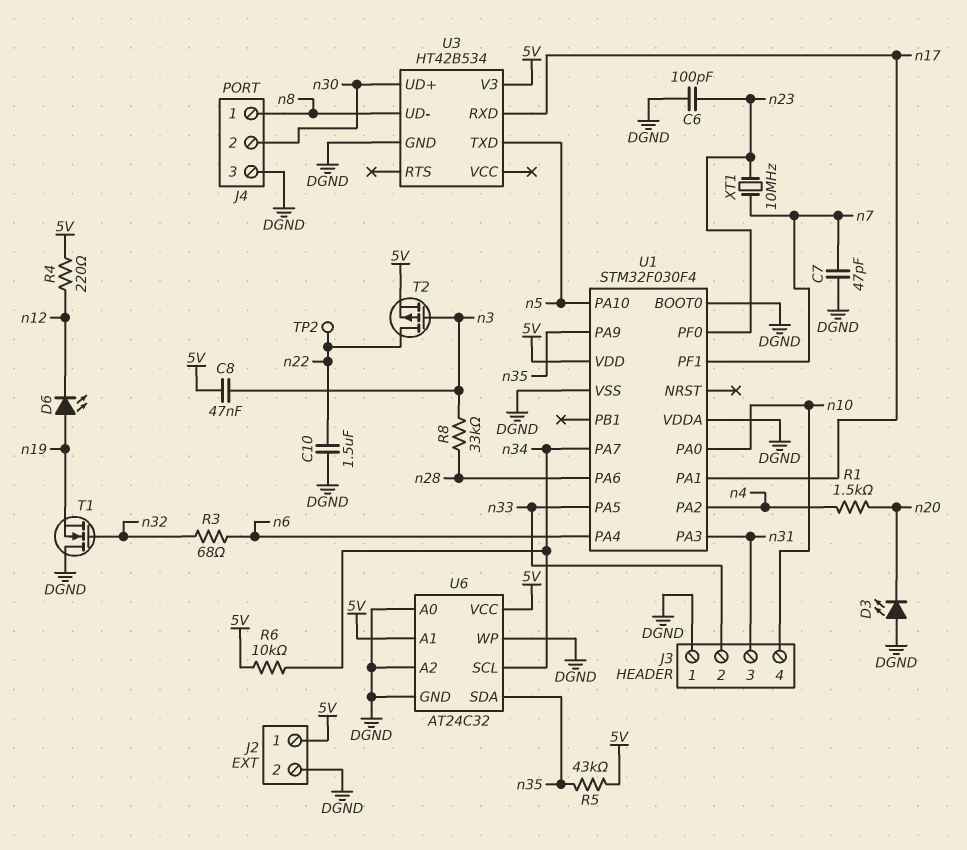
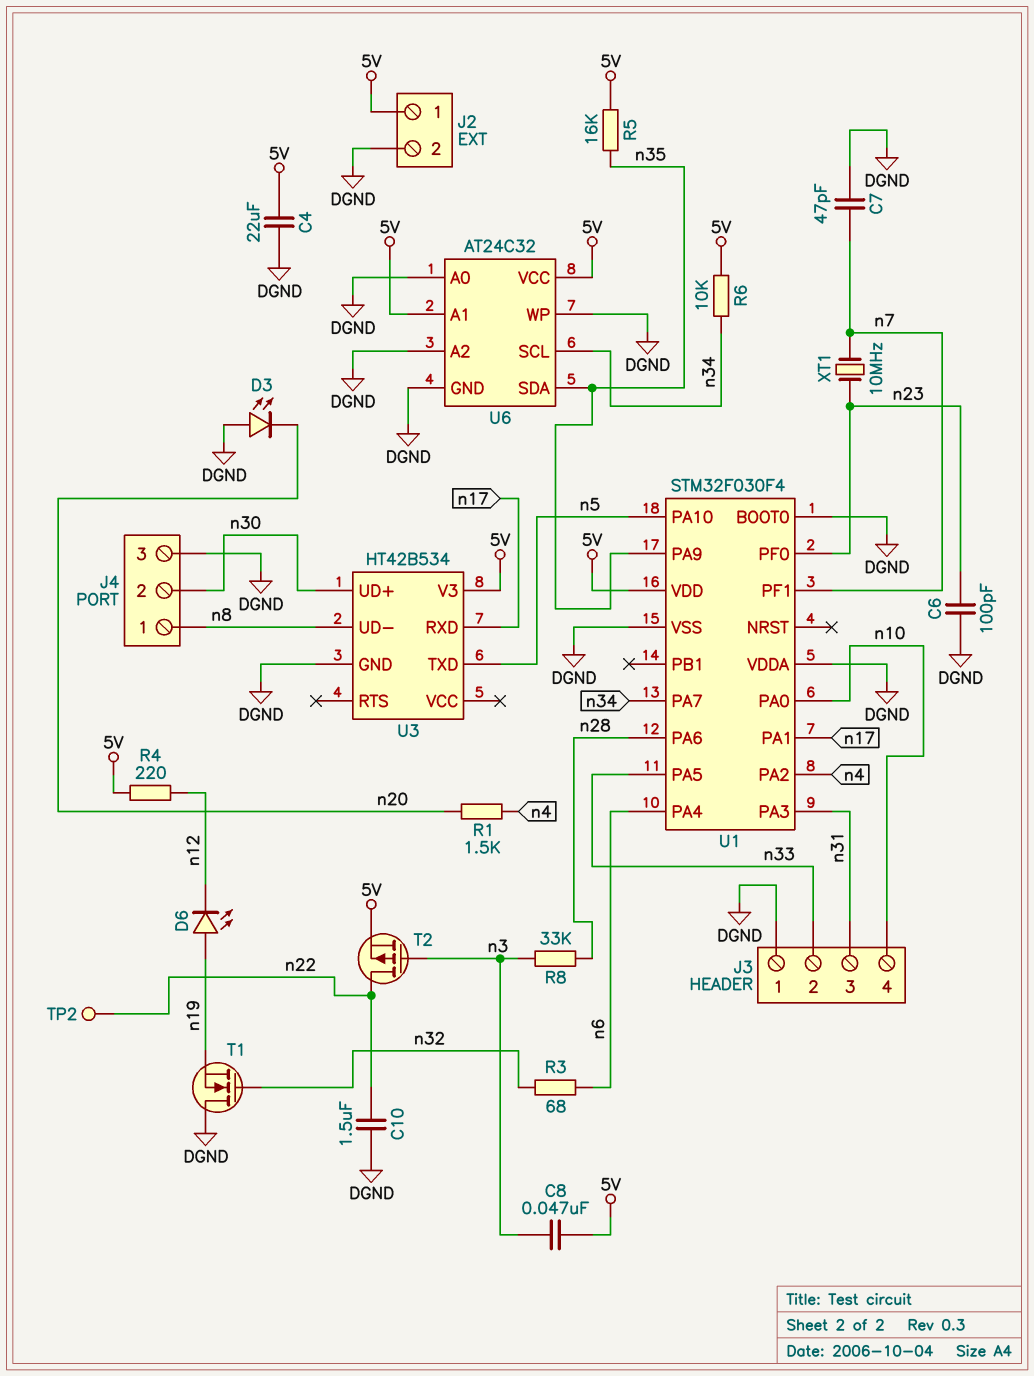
C4: none -> 22uF (5V, DGND)
R5: 43k (5V, n35) -> 16k (5V, n35)

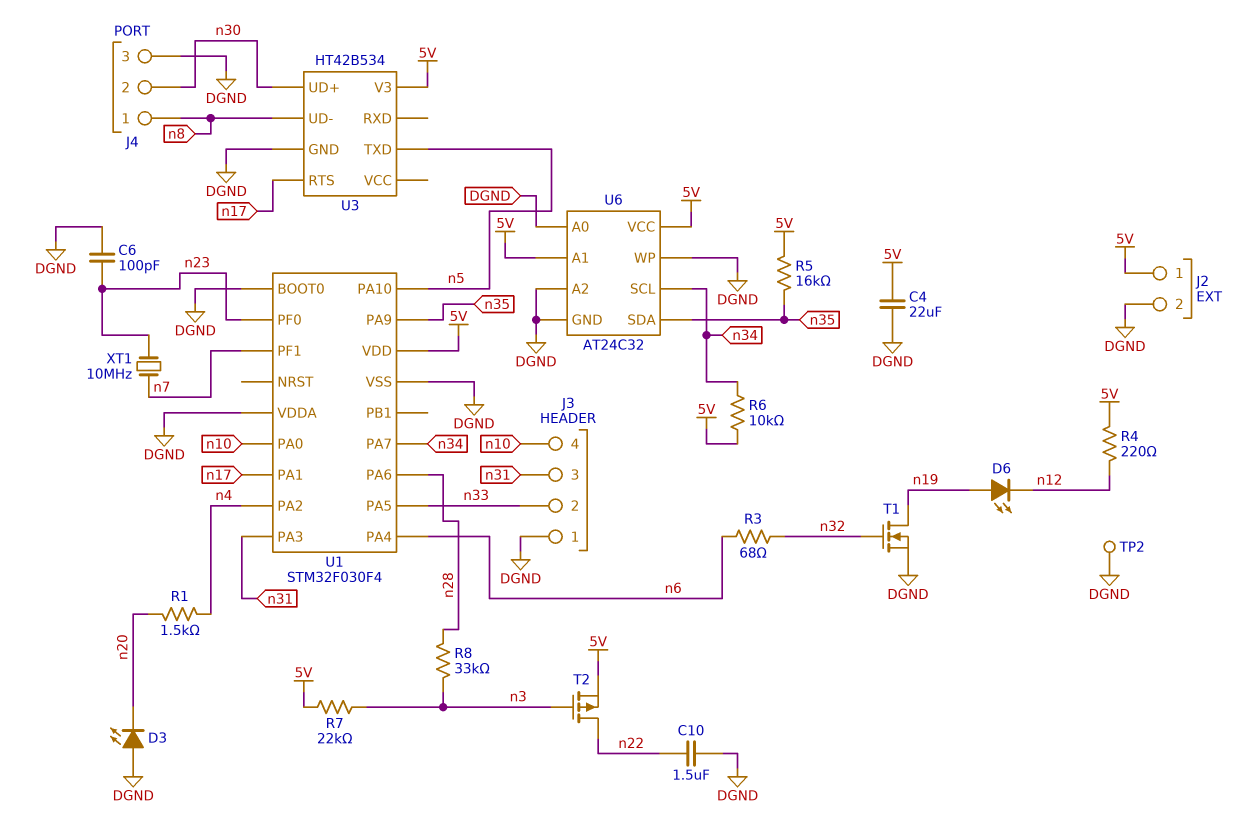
C7: 47pF (DGND, n7) -> none
C8: 47nF (5V, n3) -> none
R7: none -> 22k (5V, n3)
T1: NMOS (G n32, D DGND, S n19) -> NMOS (G n32, D n19, S DGND)
TP2: test point (n22) -> test point (DGND)
U3 pin RTS: none -> n17
U3 pin RXD: n17 -> none

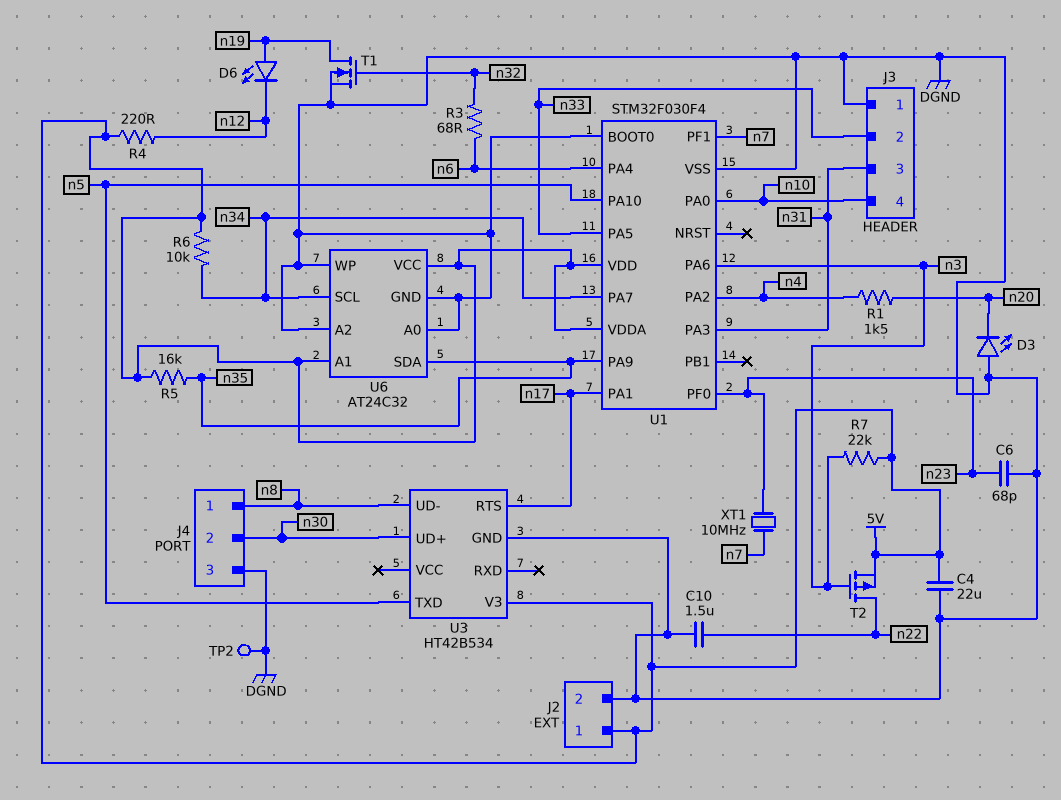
C6: 100pF (DGND, n23) -> 68pF (DGND, n23)
R8: 33k (n3, n28) -> none
U1 pin PA6: n28 -> n3
U1 pin VDDA: DGND -> 5V

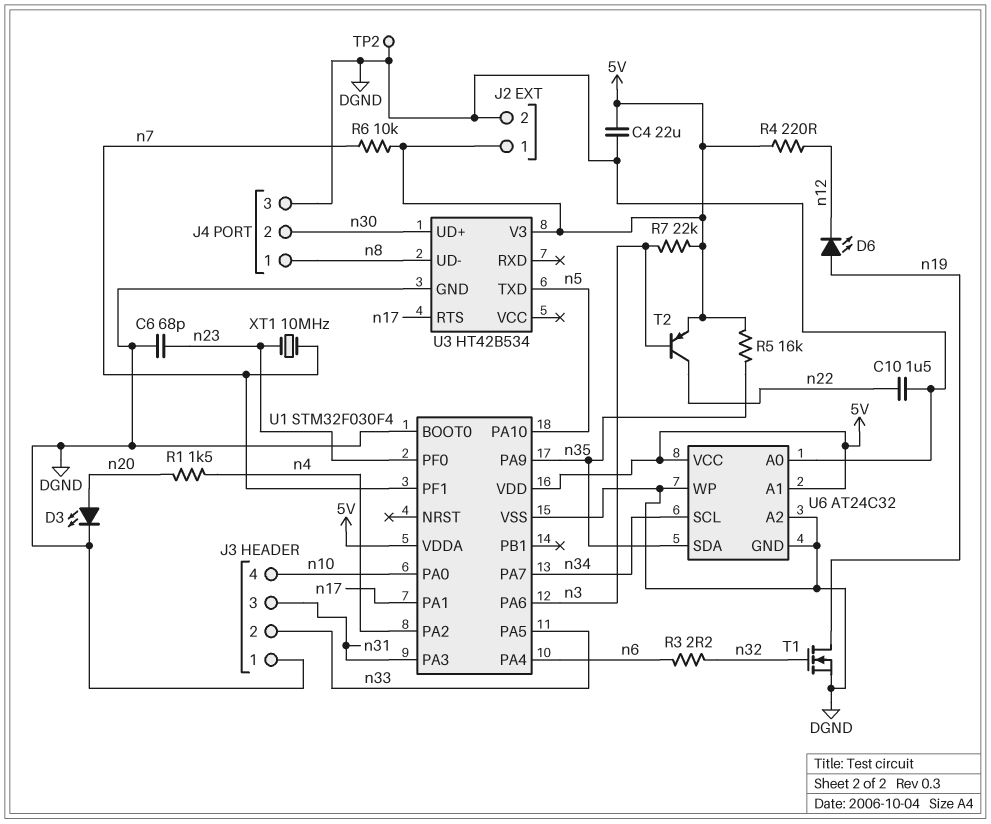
D3: LED (A DGND, K n20) -> LED (A n20, K DGND)
R3: 68 (n6, n32) -> 2.2 (n6, n32)
R6: 10k (5V, n34) -> 10k (5V, n7)
T2: PMOS (G n3, D n22, S 5V) -> PNP (B n3, C n22, E 5V)

